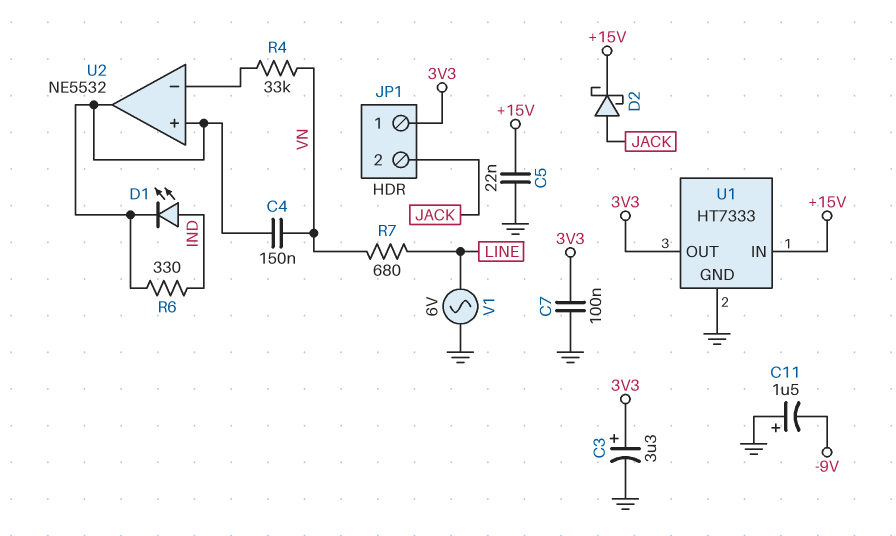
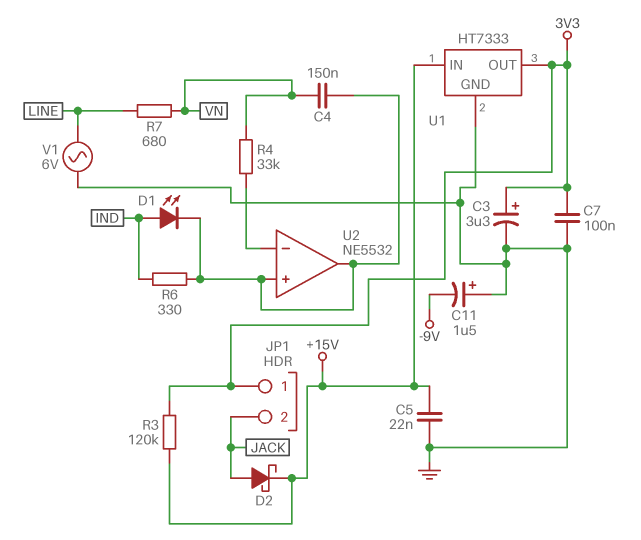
R3: none -> 120k (+15V, 3V3)

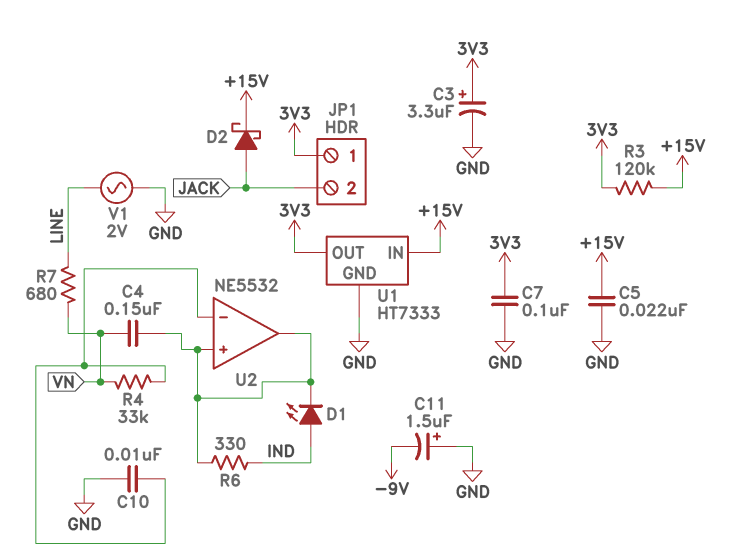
C10: none -> 10nF (GND, U2/in-)
V1: AC 6V (GND, LINE) -> AC 2V (GND, LINE)

